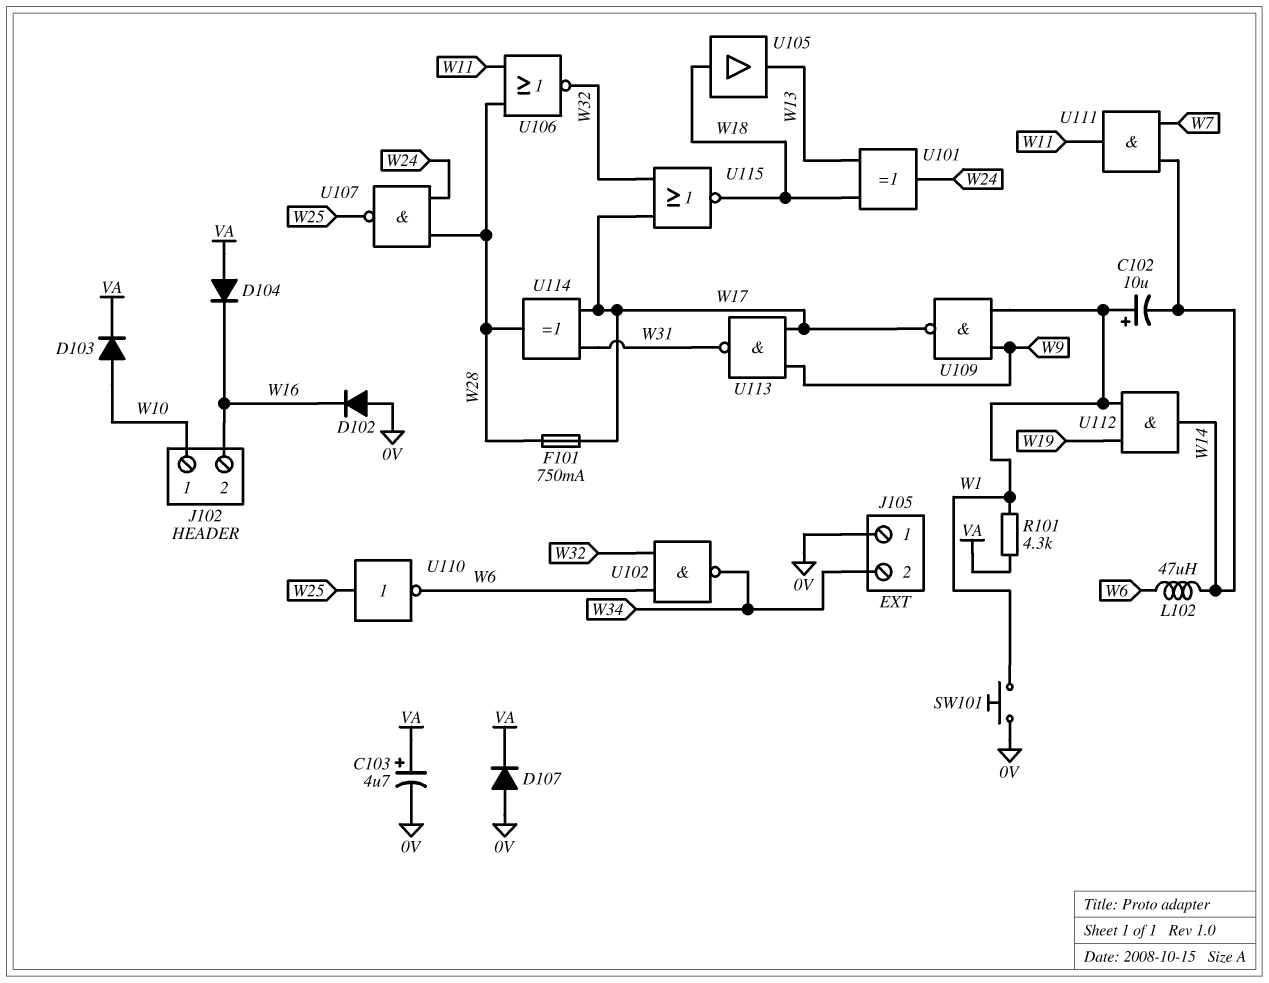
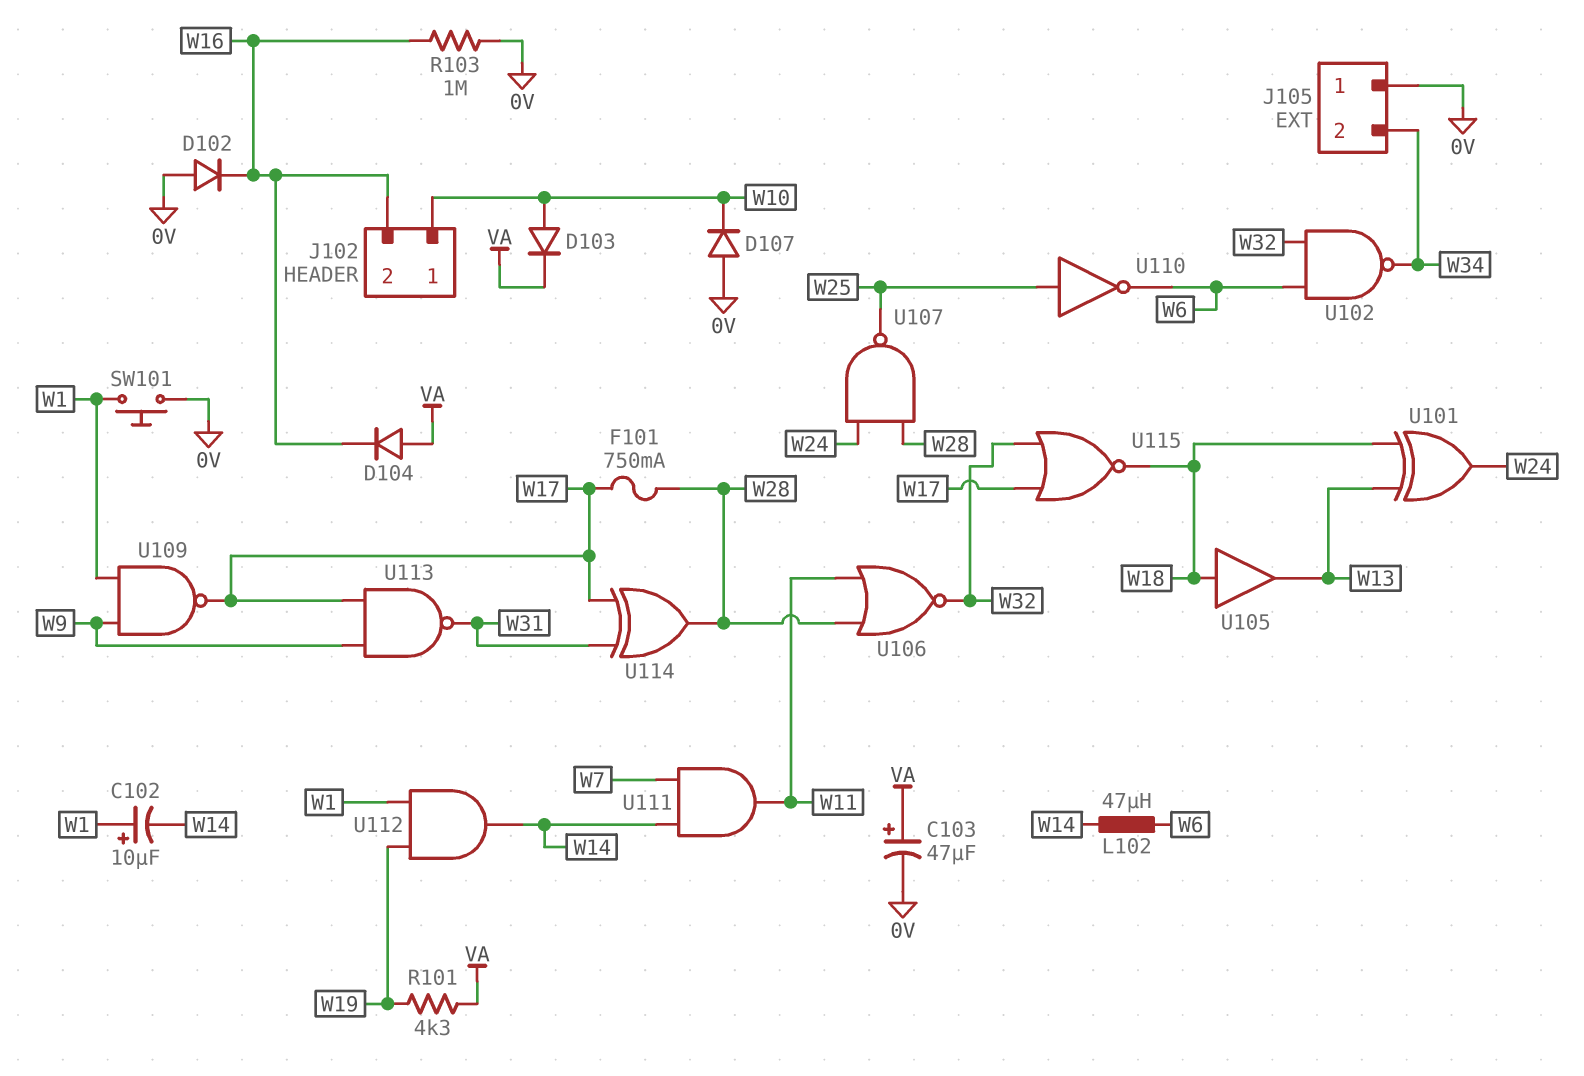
C103: 4.7uF (plus VA, minus 0V) -> 47uF (plus VA, minus 0V)
D107: diode (A 0V, K VA) -> diode (A 0V, K W10)
R101: 4.3k (VA, W1) -> 4.3k (VA, W19)
R103: none -> 1M (0V, W16)

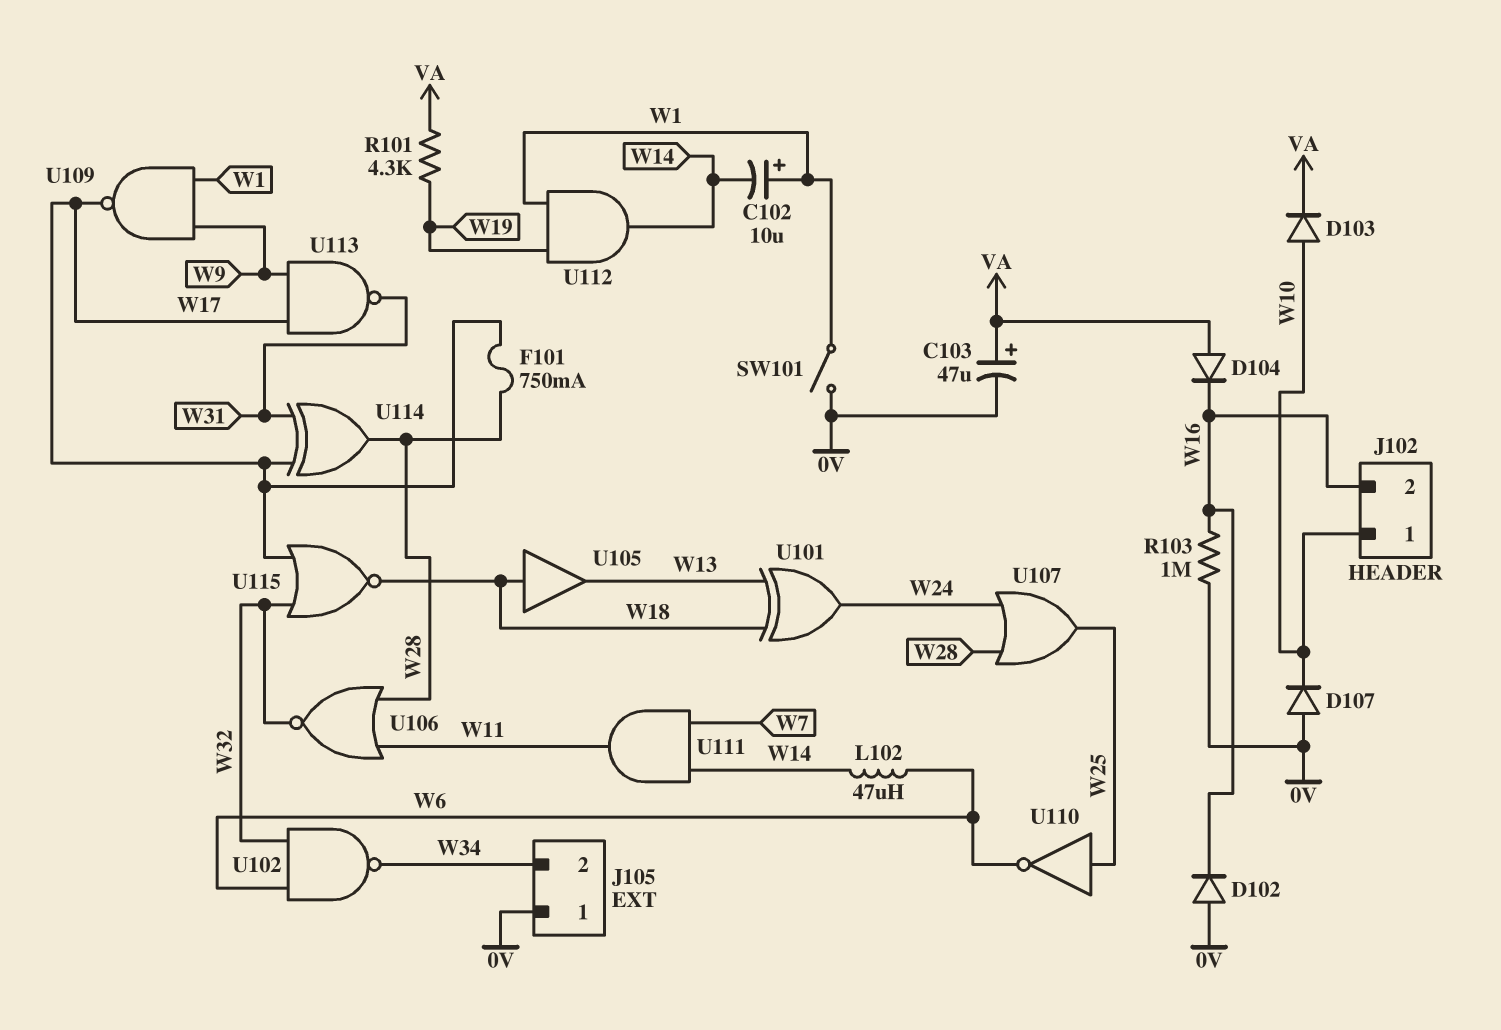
SW101: button (0V, W1) -> switch (0V, W1)
U107: NAND (in W24, in W28, out W25) -> OR (in W24, in W28, out W25)

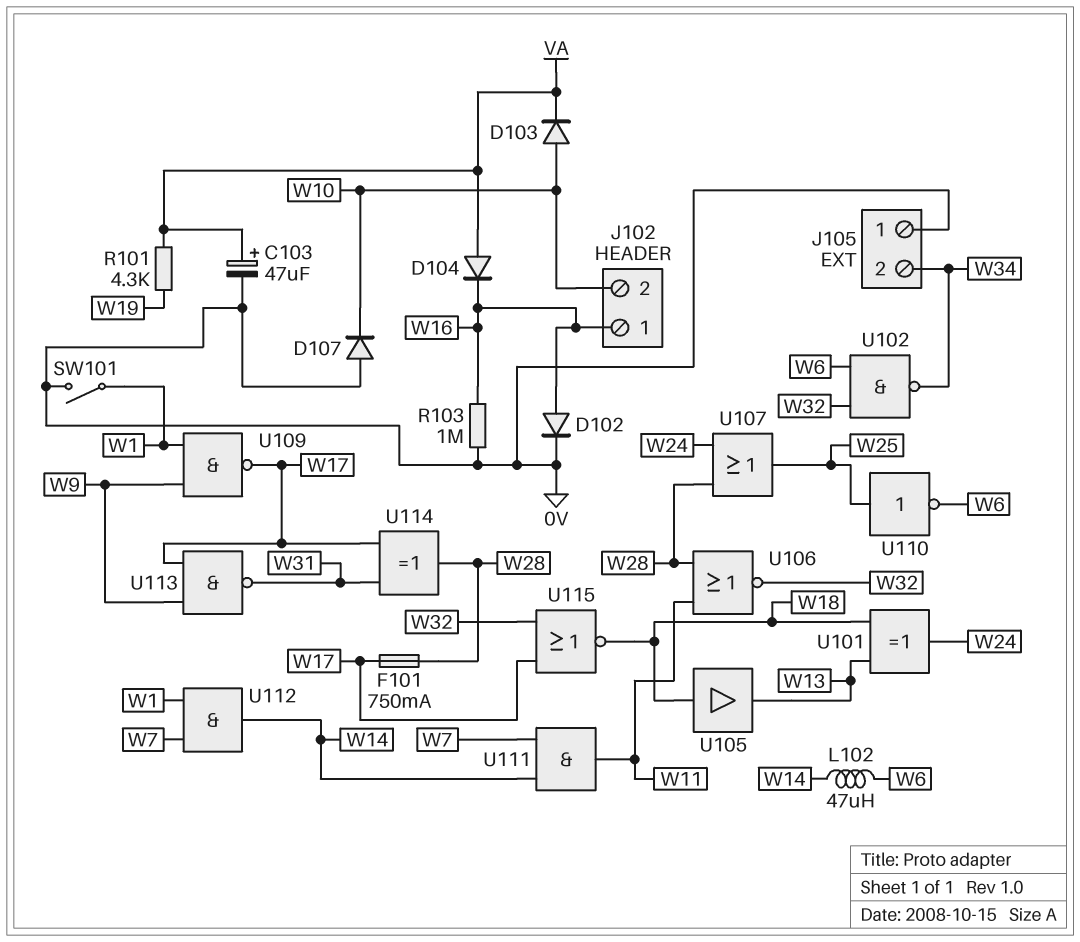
C102: 10uF (plus W1, minus W14) -> none
D102: diode (A 0V, K W16) -> diode (A W16, K 0V)
J102 pin 1: W10 -> W16
J102 pin 2: W16 -> W10
U112: AND (in W1, in W19, out W14) -> AND (in W1, in W7, out W14)

